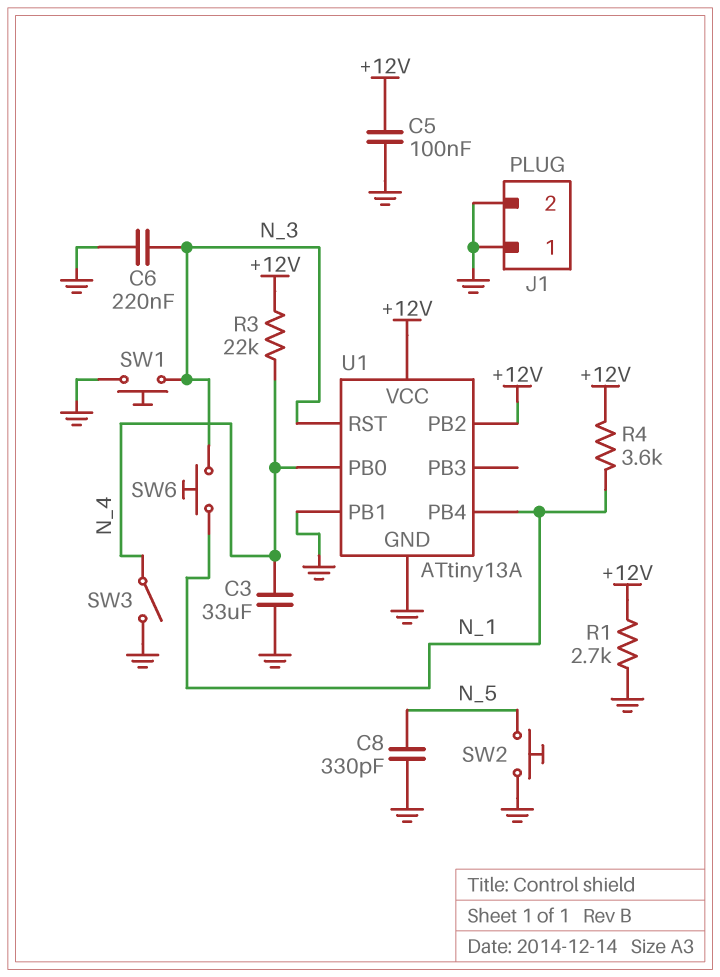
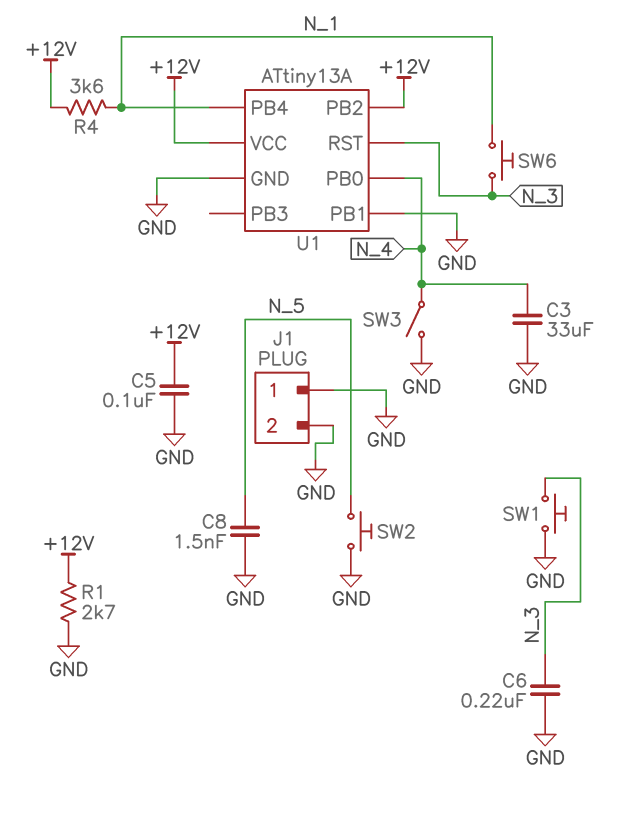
C8: 330pF (GND, N_5) -> 1.5nF (GND, N_5)
R3: 22k (+12V, N_4) -> none

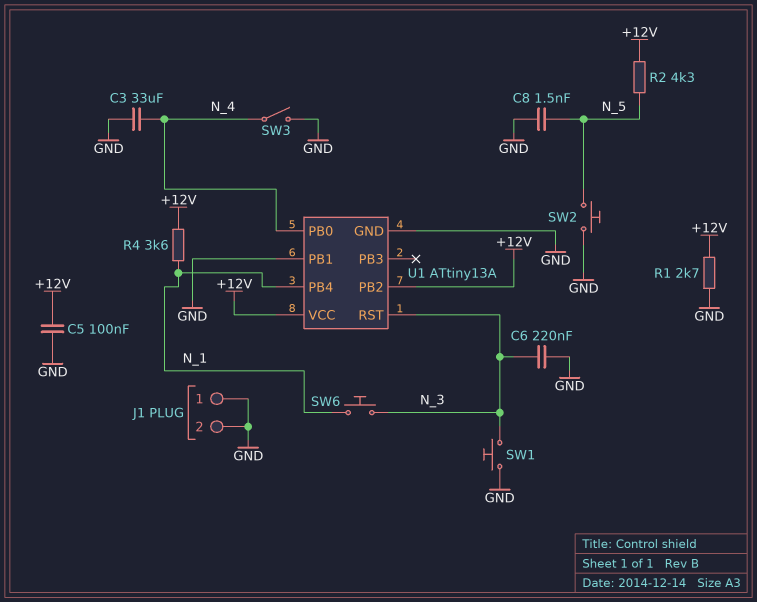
R2: none -> 4.3k (+12V, N_5)

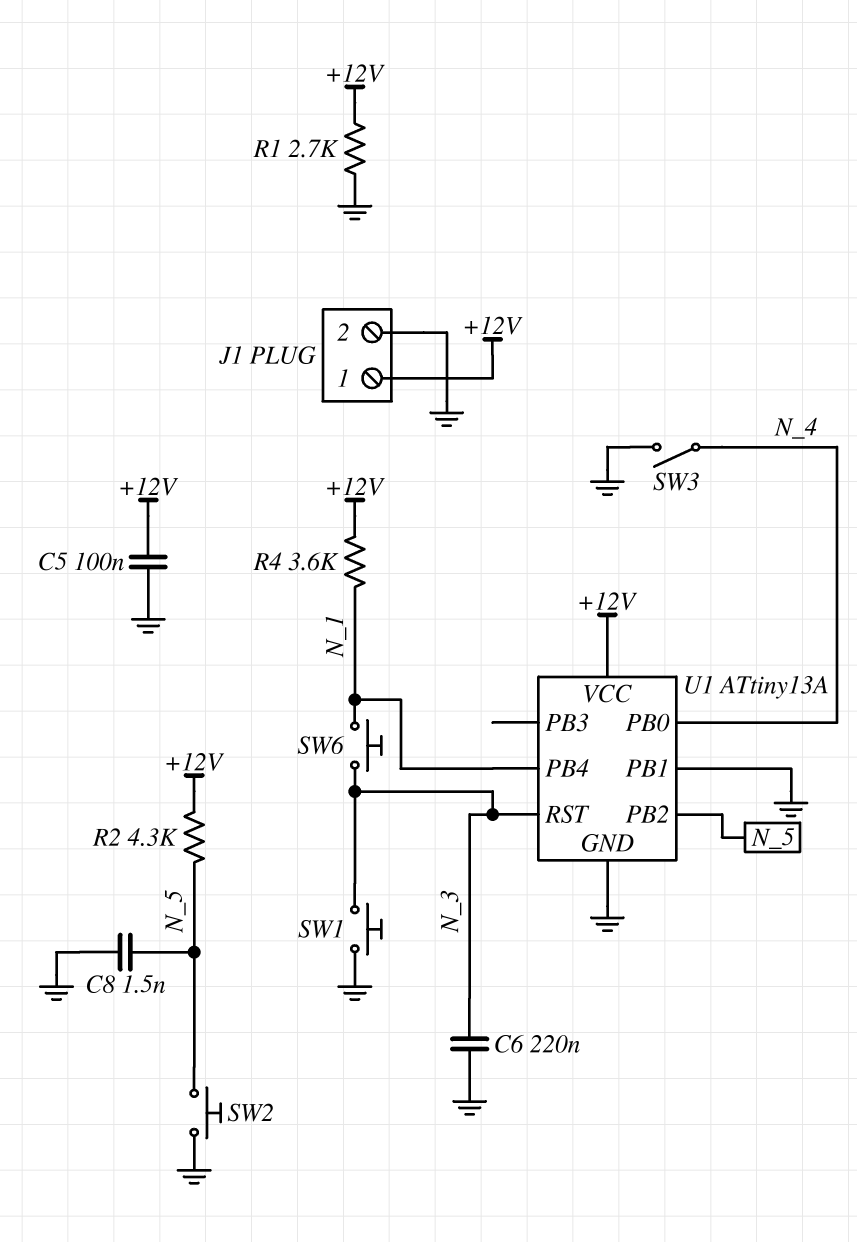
C3: 33uF (GND, N_4) -> none
J1 pin 1: GND -> +12V
U1 pin PB2: +12V -> N_5

